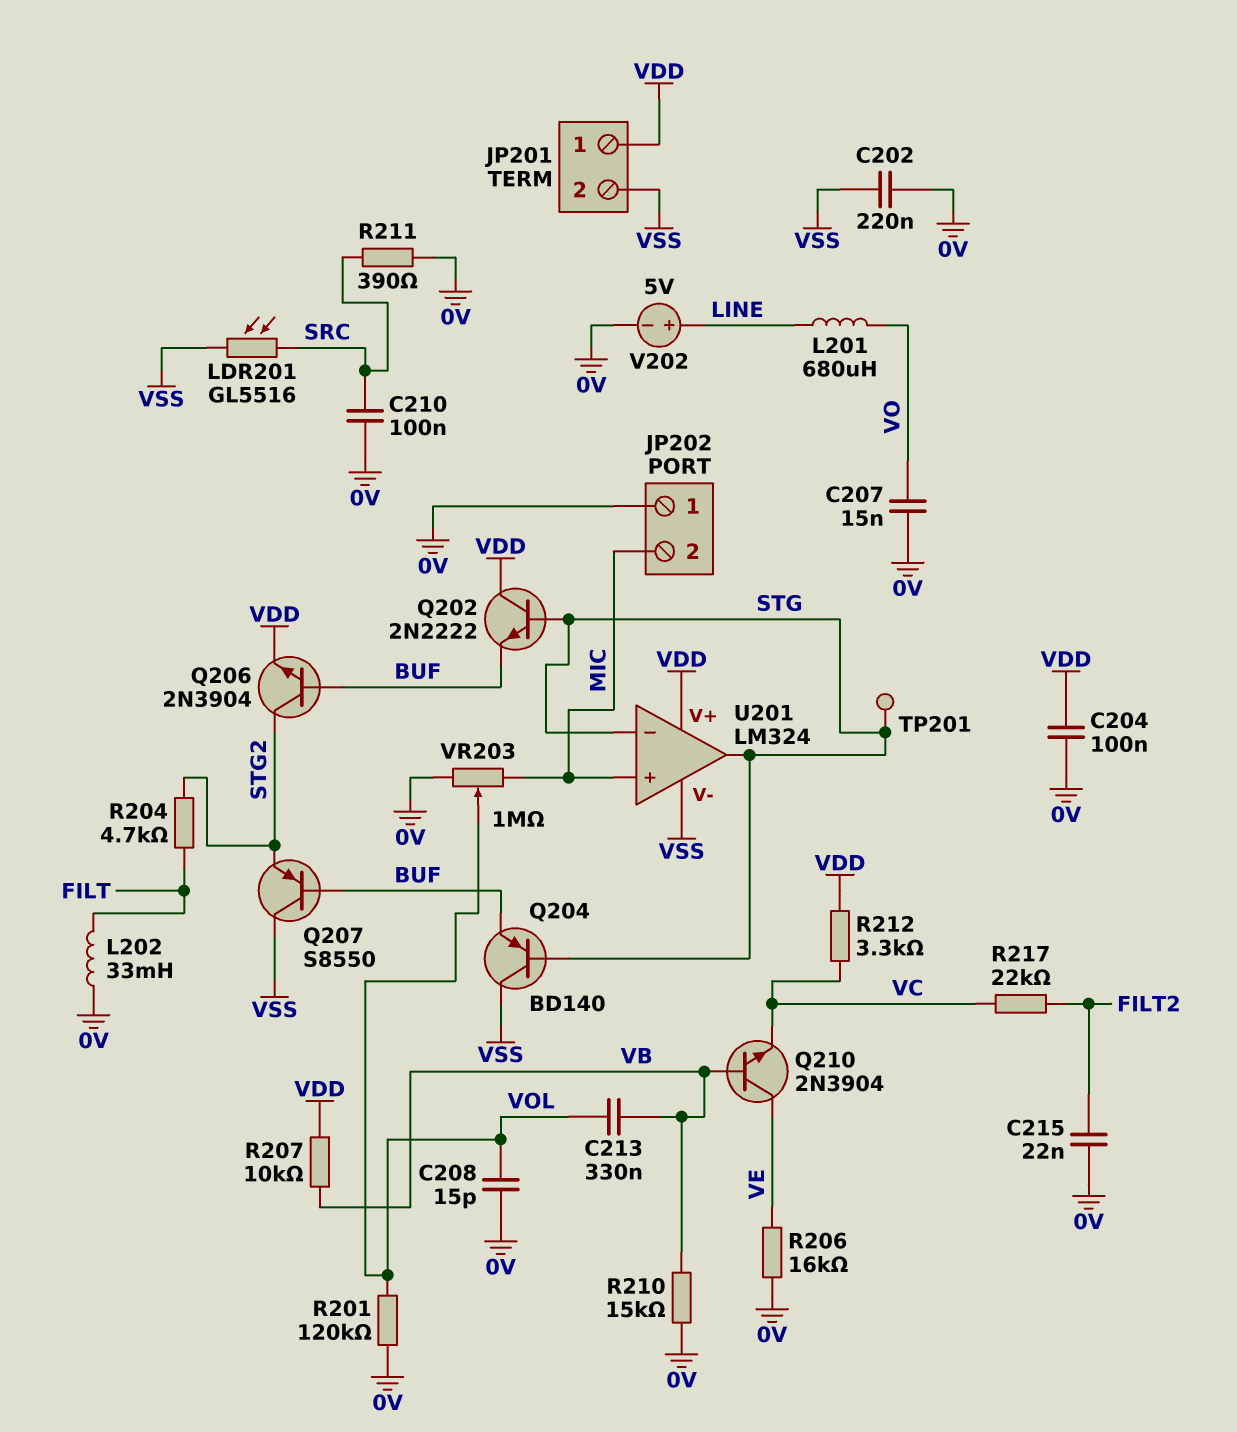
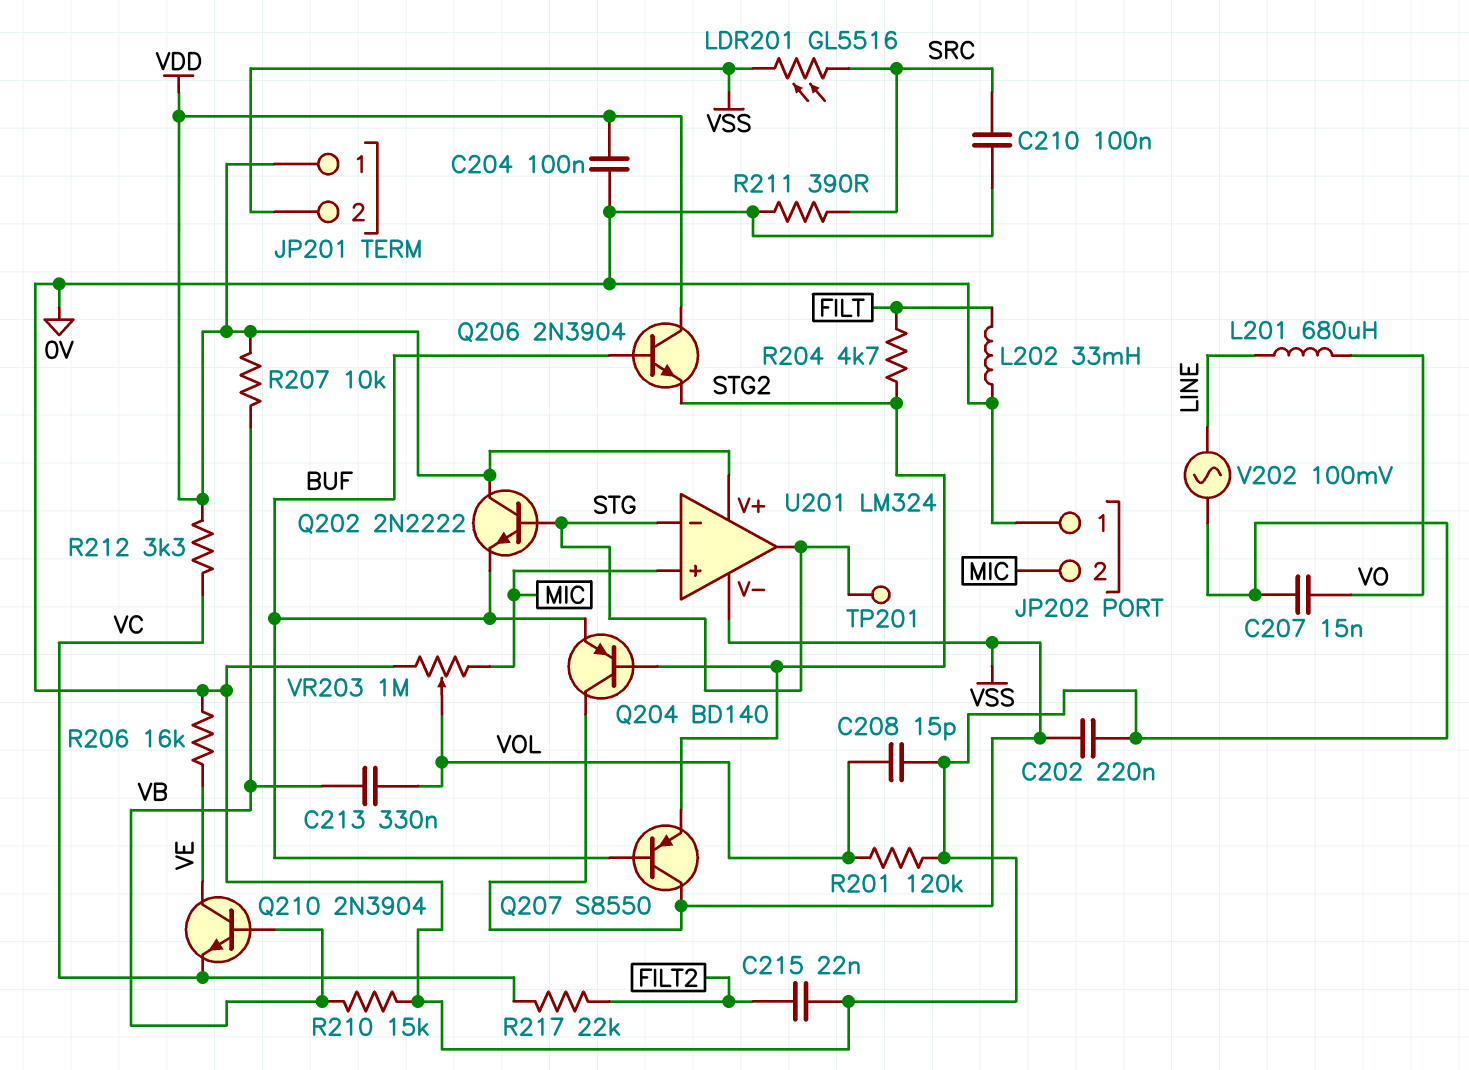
Q204: PNP BD140 (B STG, C VSS, E BUF) -> PNP BD140 (B STG2, C VSS, E BUF)
Q206: NPN 2N3904 (B BUF, C STG2, E VDD) -> NPN 2N3904 (B BUF, C VDD, E STG2)
V202: 5V (plus LINE, minus 0V) -> AC 100mV (0V, LINE)

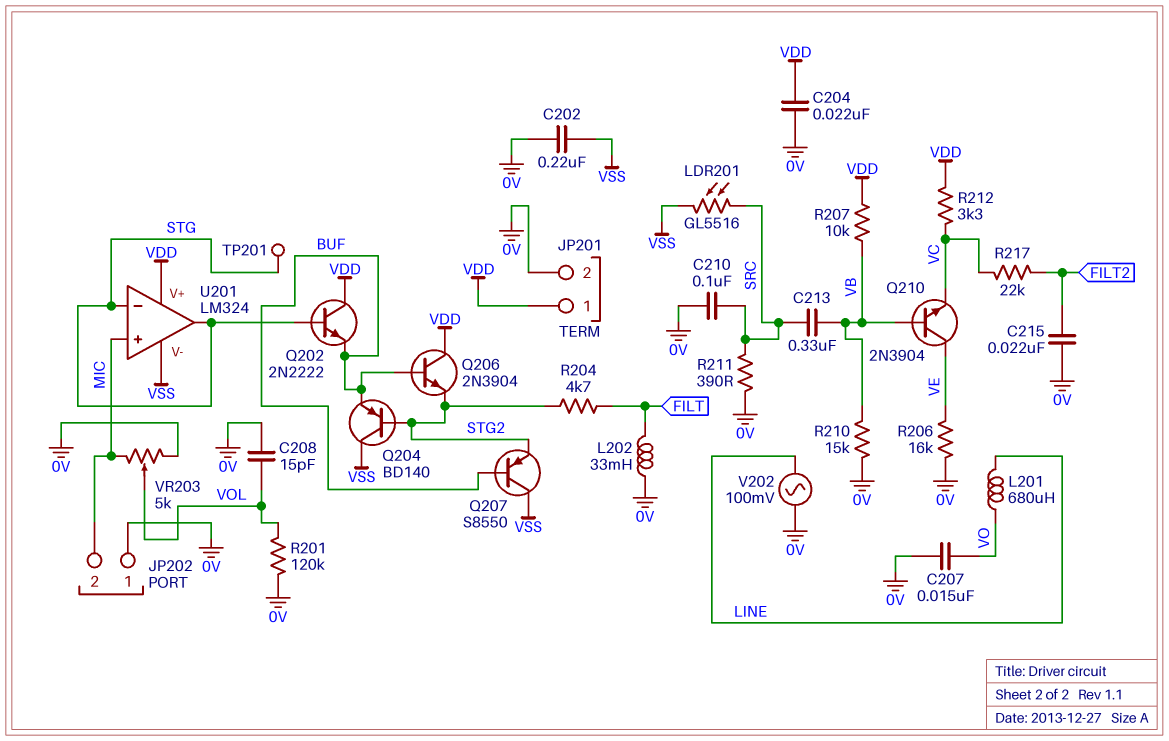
C204: 100nF (0V, VDD) -> 22nF (0V, VDD)
C213: 330nF (VB, VOL) -> 330nF (SRC, VB)
JP201 pin 2: VSS -> 0V
VR203: 1M (0V, MIC, wiper VOL) -> 5k (0V, MIC, wiper VOL)

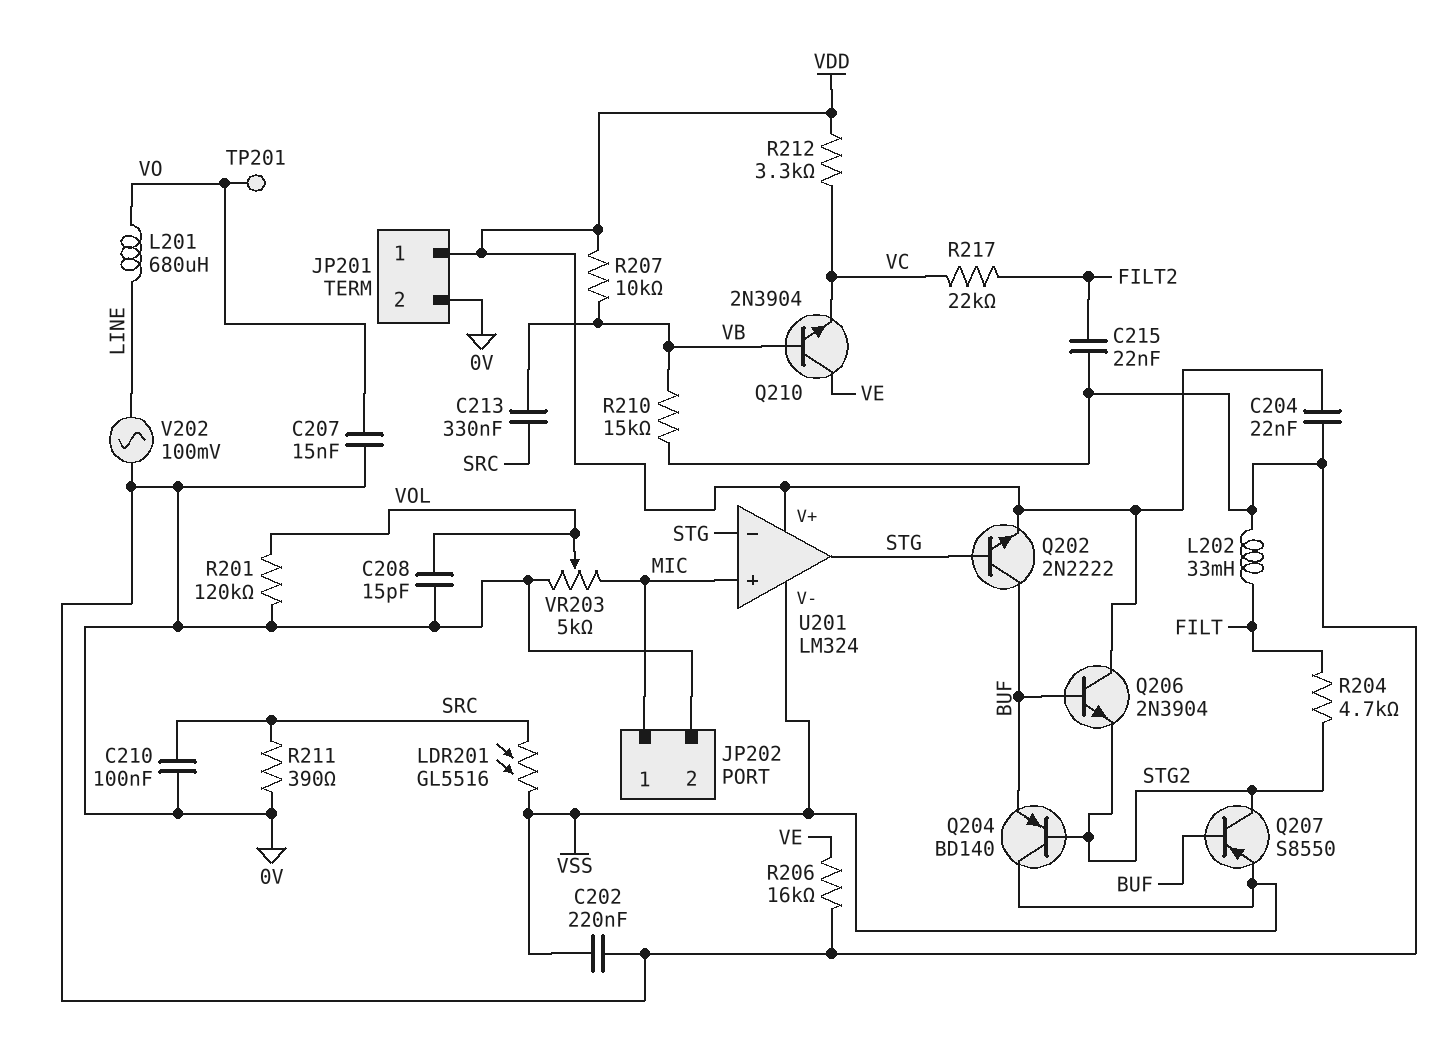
JP202 pin 1: 0V -> MIC
JP202 pin 2: MIC -> 0V
Q202: NPN 2N2222 (B STG, C VDD, E BUF) -> NPN 2N2222 (B STG, C BUF, E VDD)
Q207: PNP S8550 (B BUF, C VSS, E STG2) -> PNP S8550 (B BUF, C STG2, E VSS)
TP201: test point (STG) -> test point (VO)

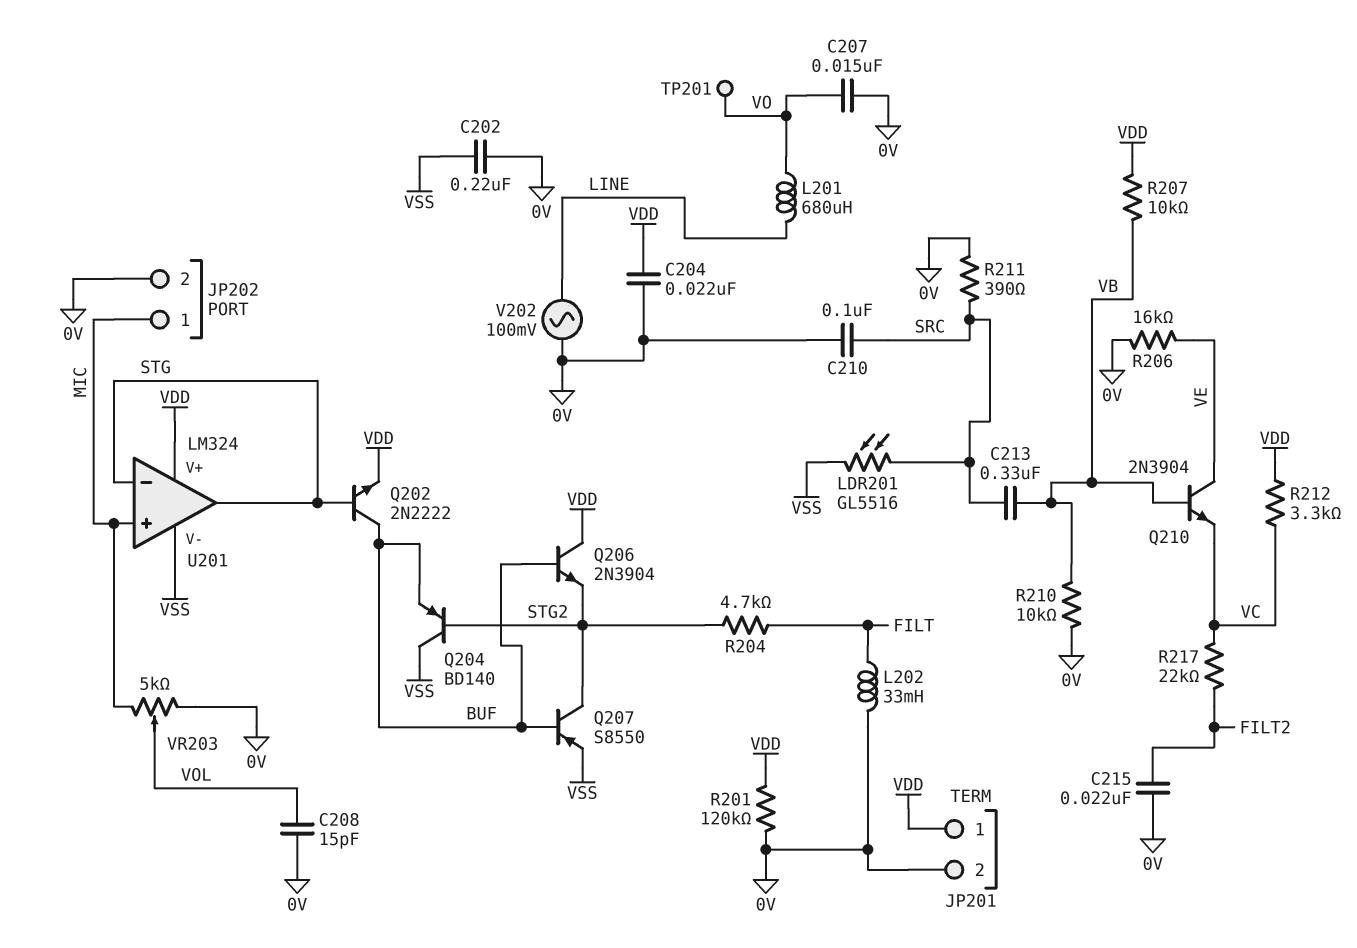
R201: 120k (0V, VOL) -> 120k (0V, VDD)
R210: 15k (0V, VB) -> 10k (0V, VB)

